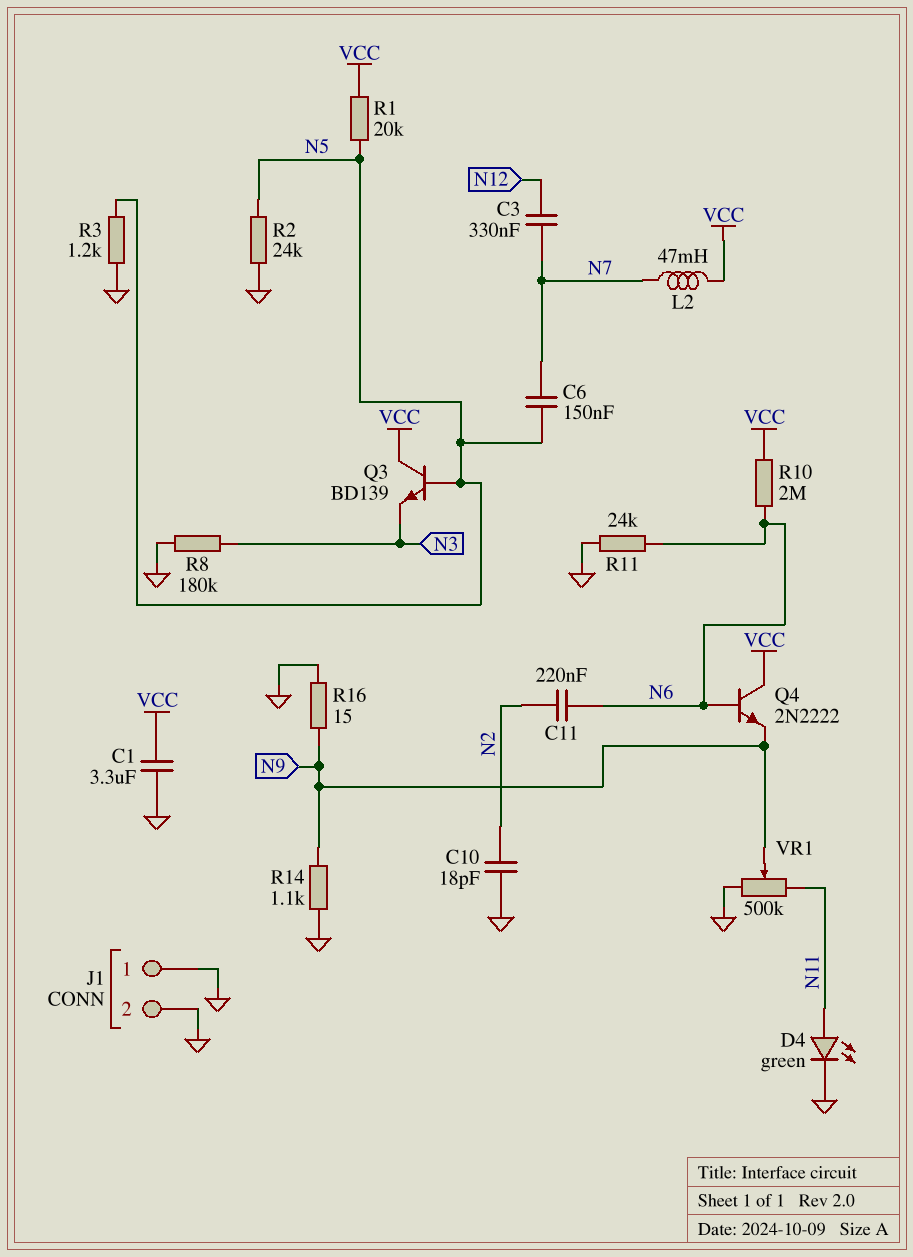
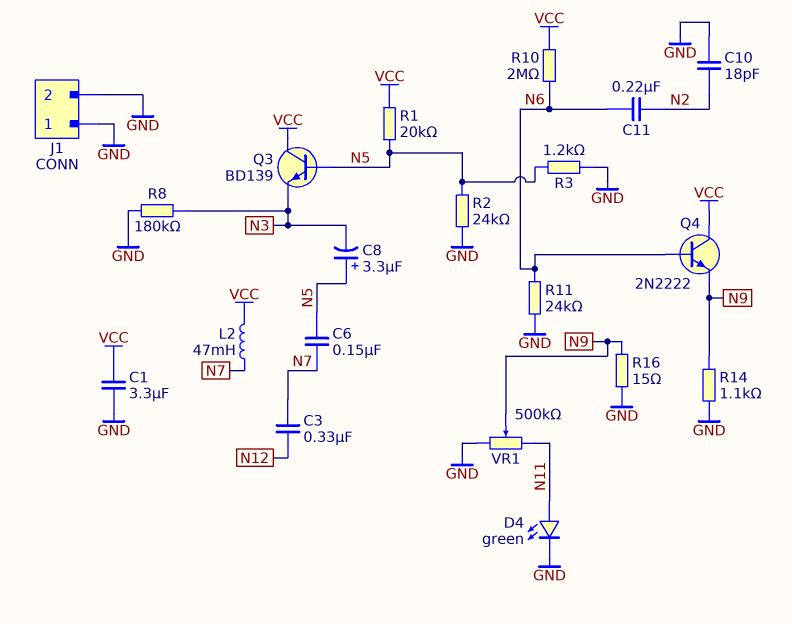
C8: none -> 3.3uF (plus N5, minus N3)

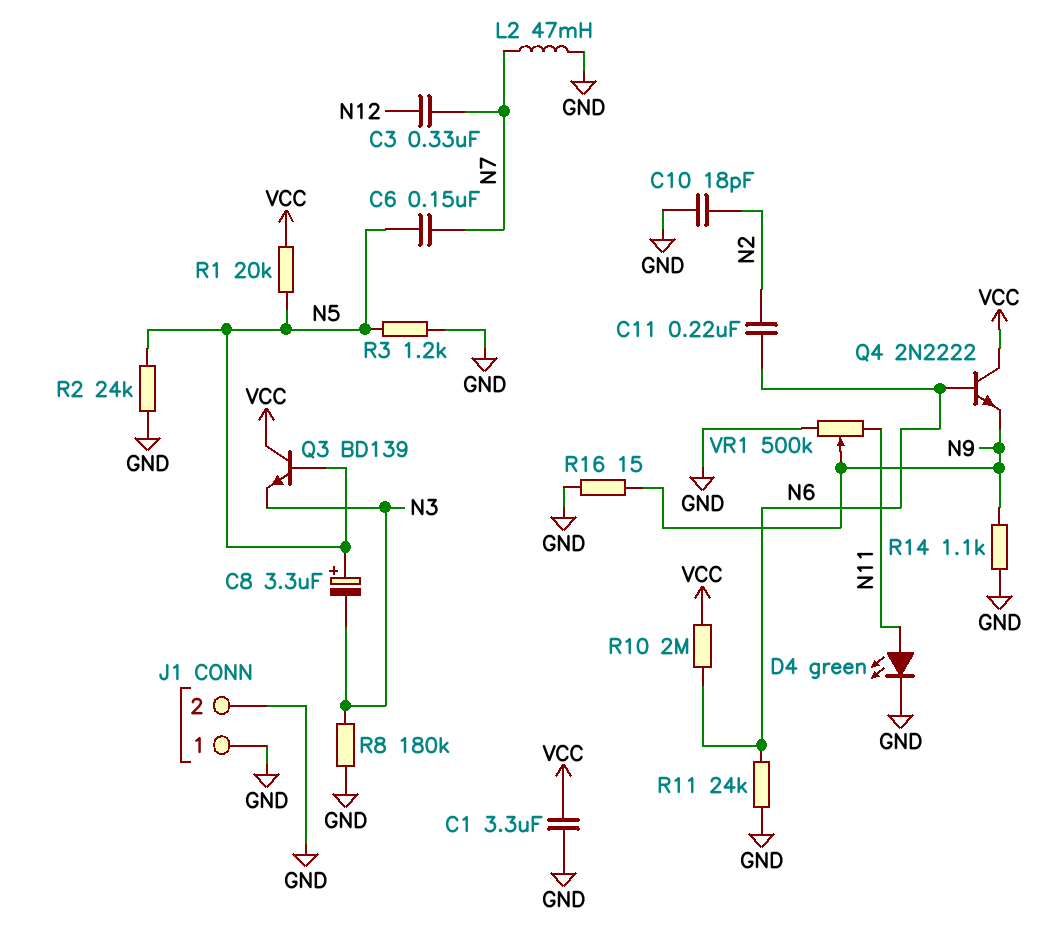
L2: 47mH (N7, VCC) -> 47mH (GND, N7)

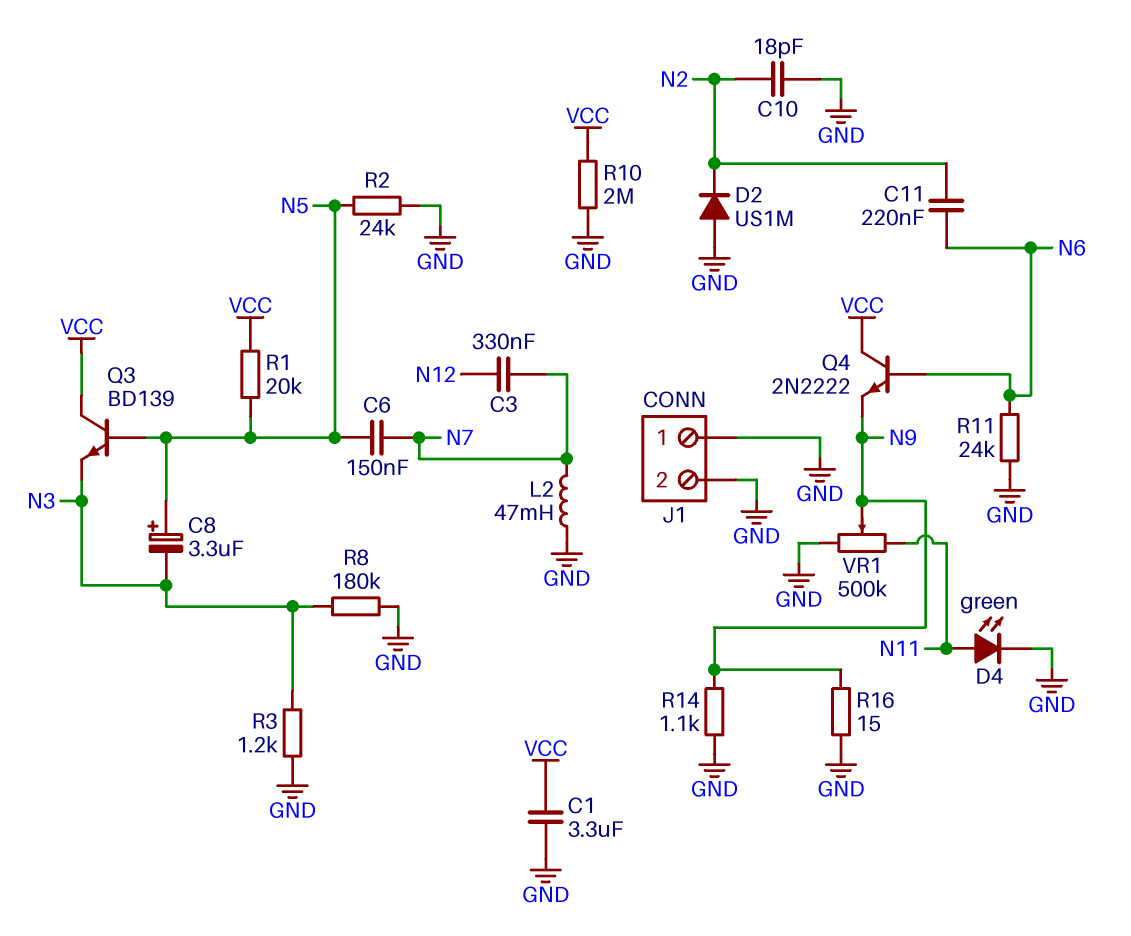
D2: none -> diode US1M (A GND, K N2)
R3: 1.2k (GND, N5) -> 1.2k (GND, N3)
R10: 2M (N6, VCC) -> 2M (GND, VCC)

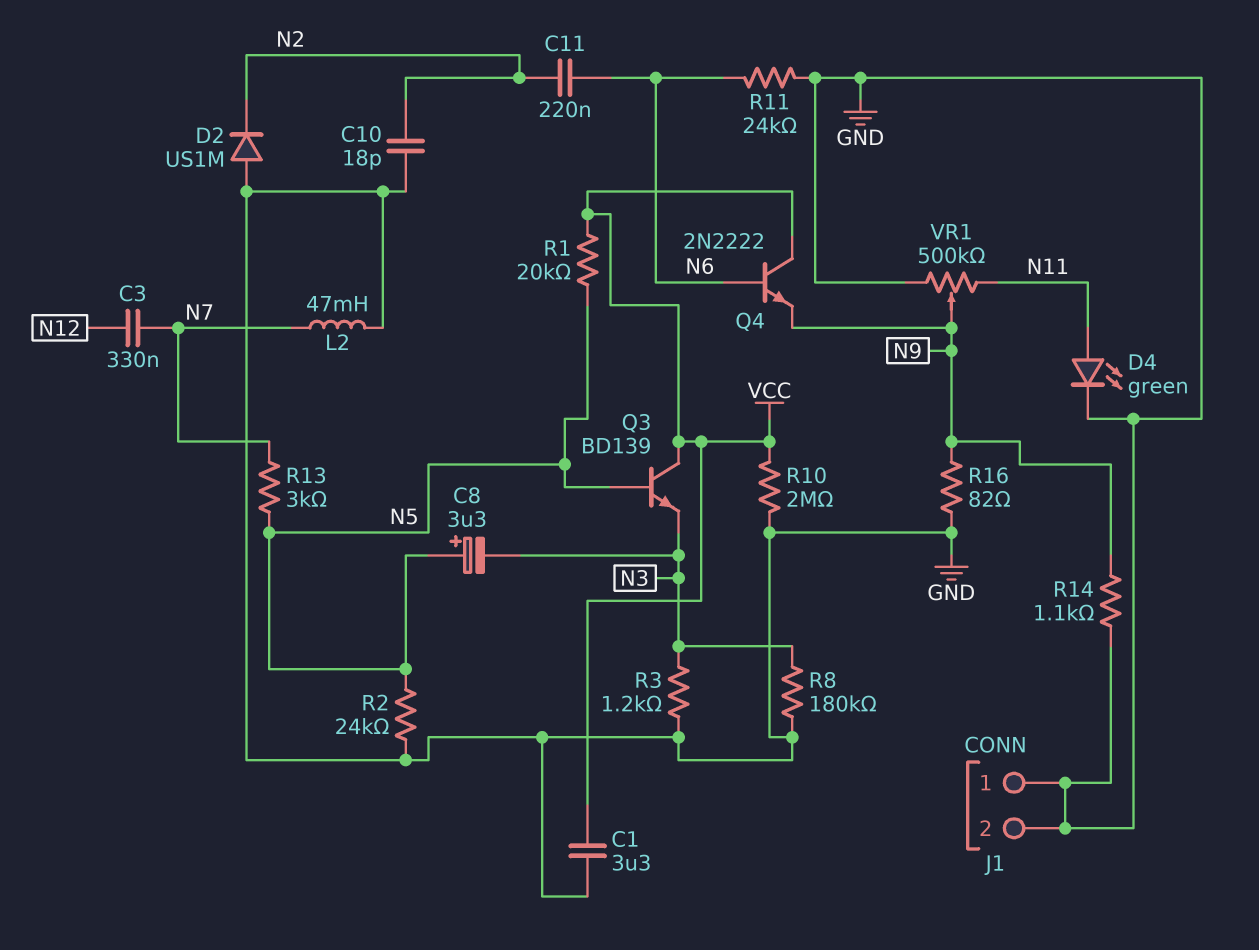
C6: 150nF (N5, N7) -> none
R13: none -> 3k (N5, N7)
R16: 15 (GND, N9) -> 82 (GND, N9)

